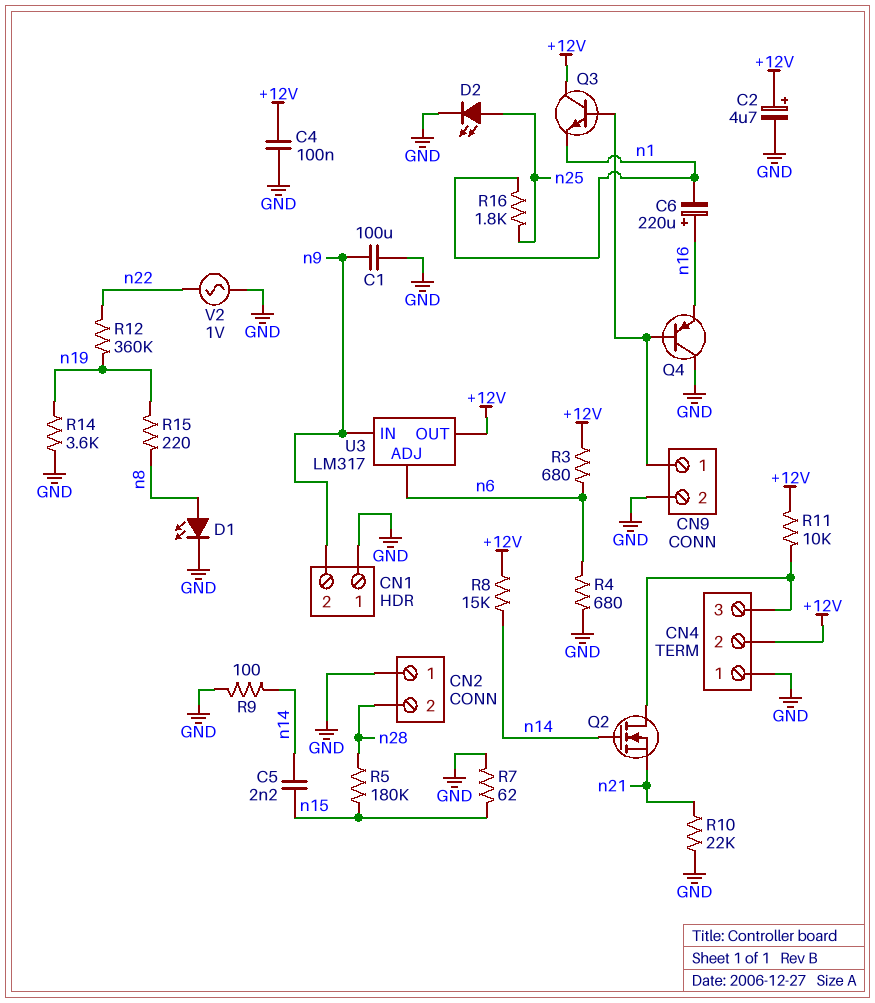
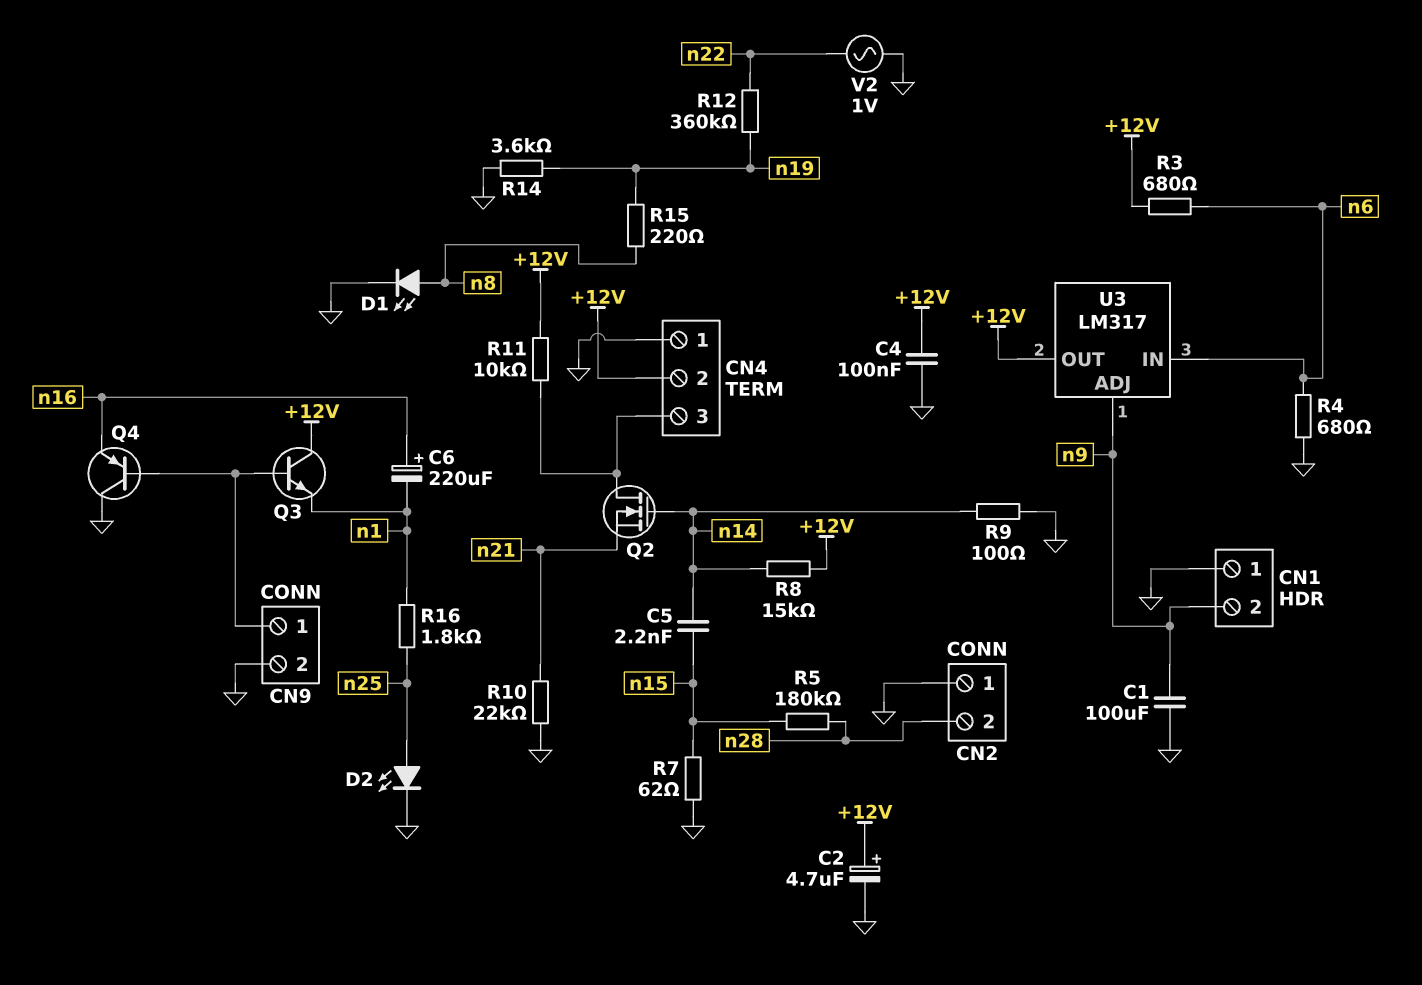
U3 pin ADJ: n6 -> n9
U3 pin IN: n9 -> n6

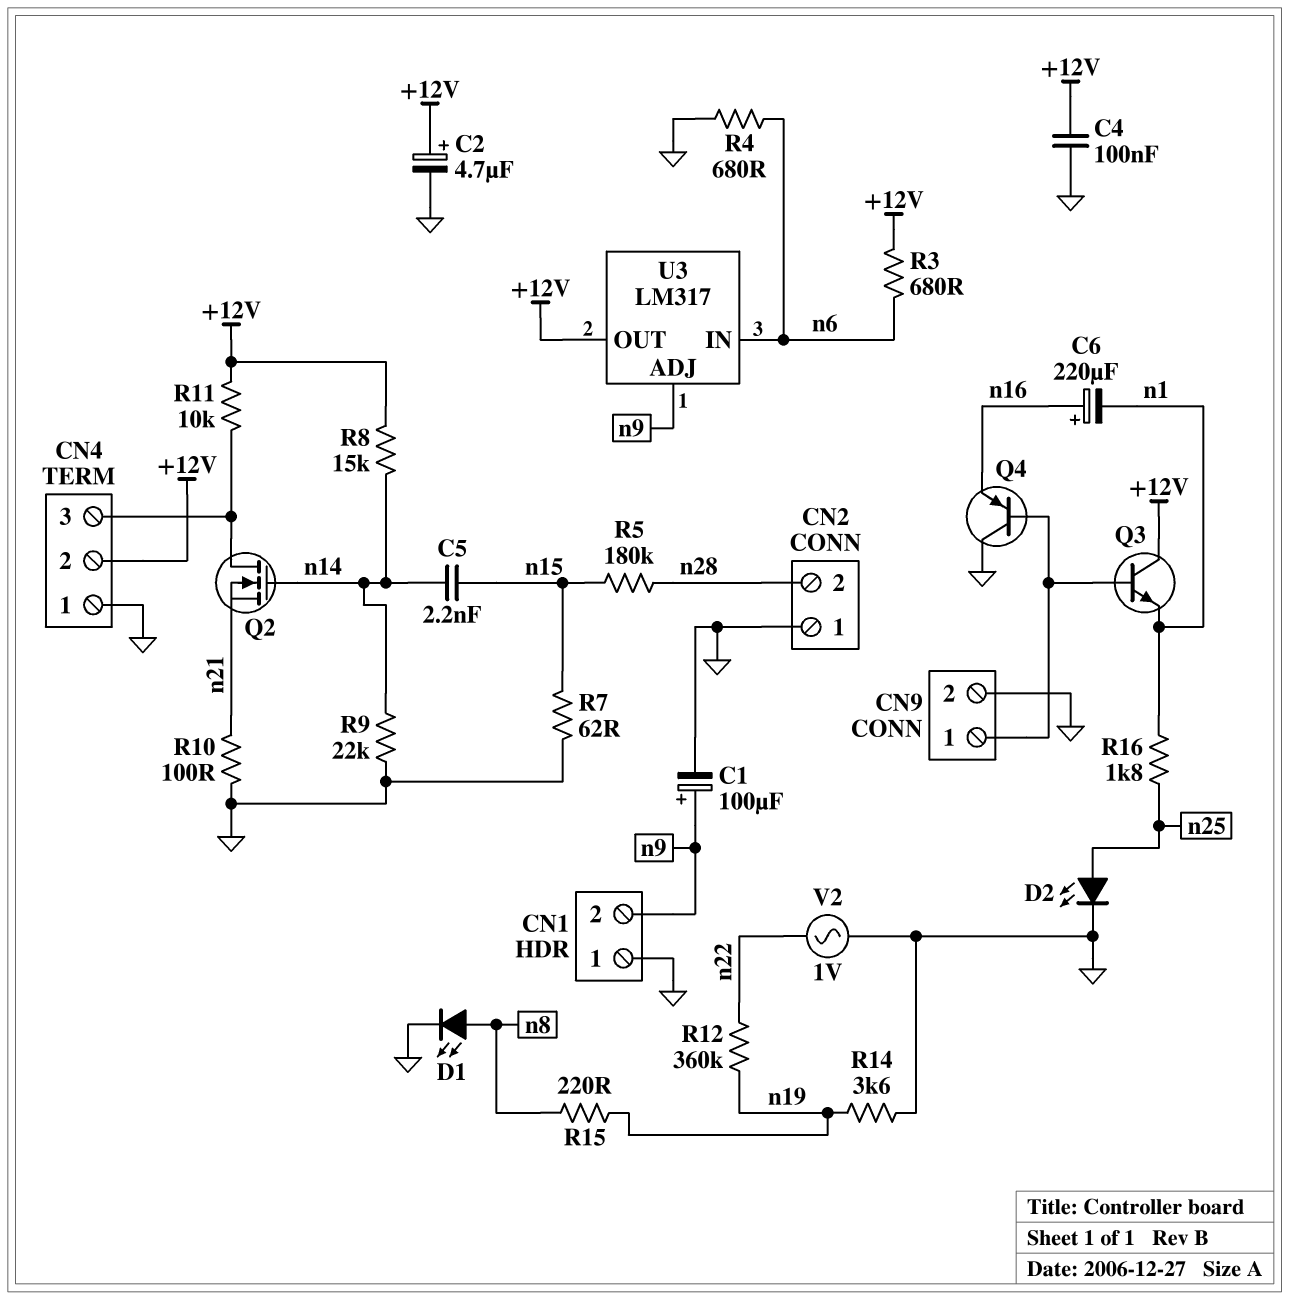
C1: 100uF (GND, n9) -> 100uF (plus n9, minus GND)
R9: 100 (GND, n14) -> 22k (GND, n14)
R10: 22k (GND, n21) -> 100 (GND, n21)

